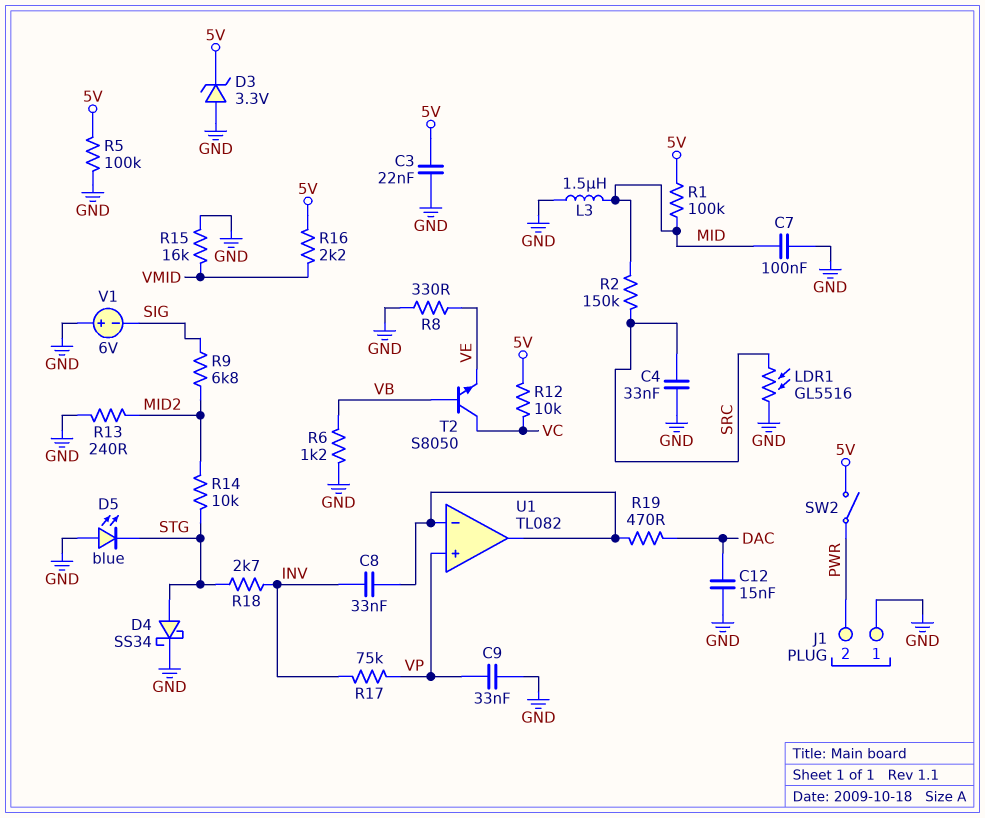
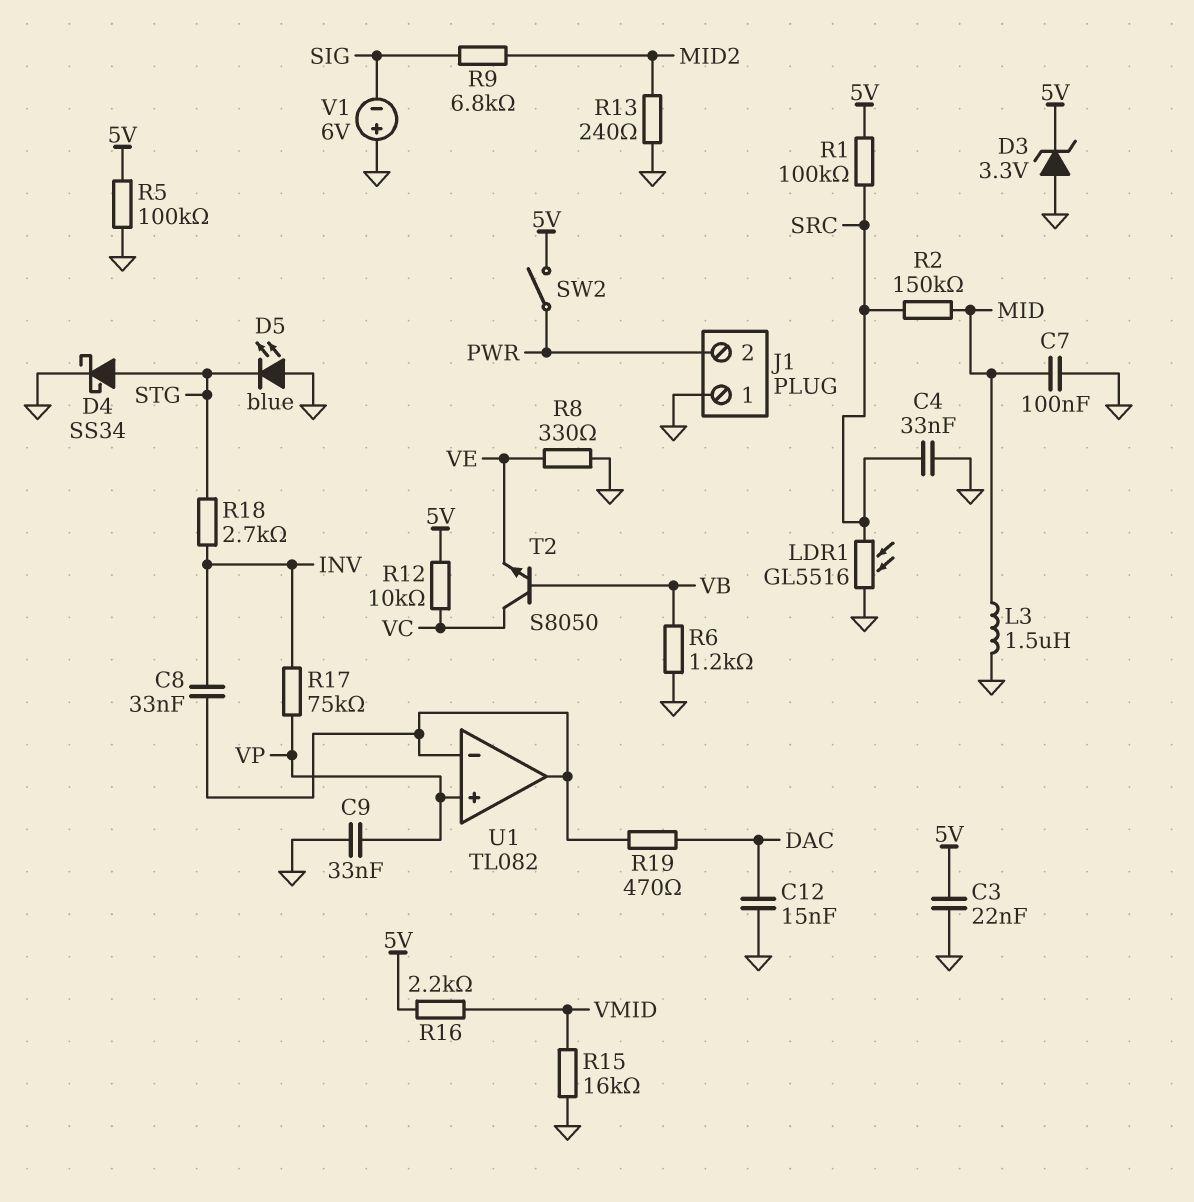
R1: 100k (5V, MID) -> 100k (5V, SRC)
R14: 10k (MID2, STG) -> none

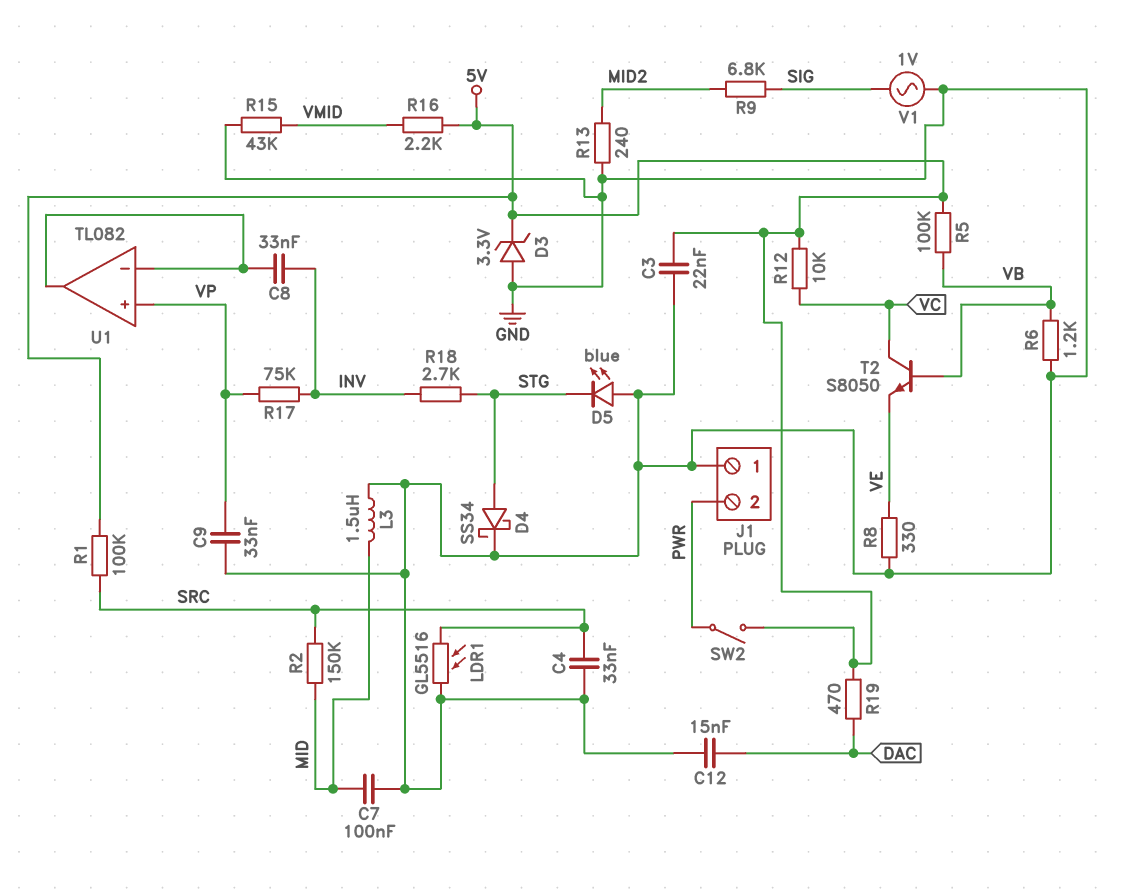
R5: 100k (5V, GND) -> 100k (5V, VB)
R15: 16k (GND, VMID) -> 43k (GND, VMID)
R19: 470 (DAC, U1/in-) -> 470 (5V, DAC)
V1: 6V (plus GND, minus SIG) -> AC 1V (GND, SIG)

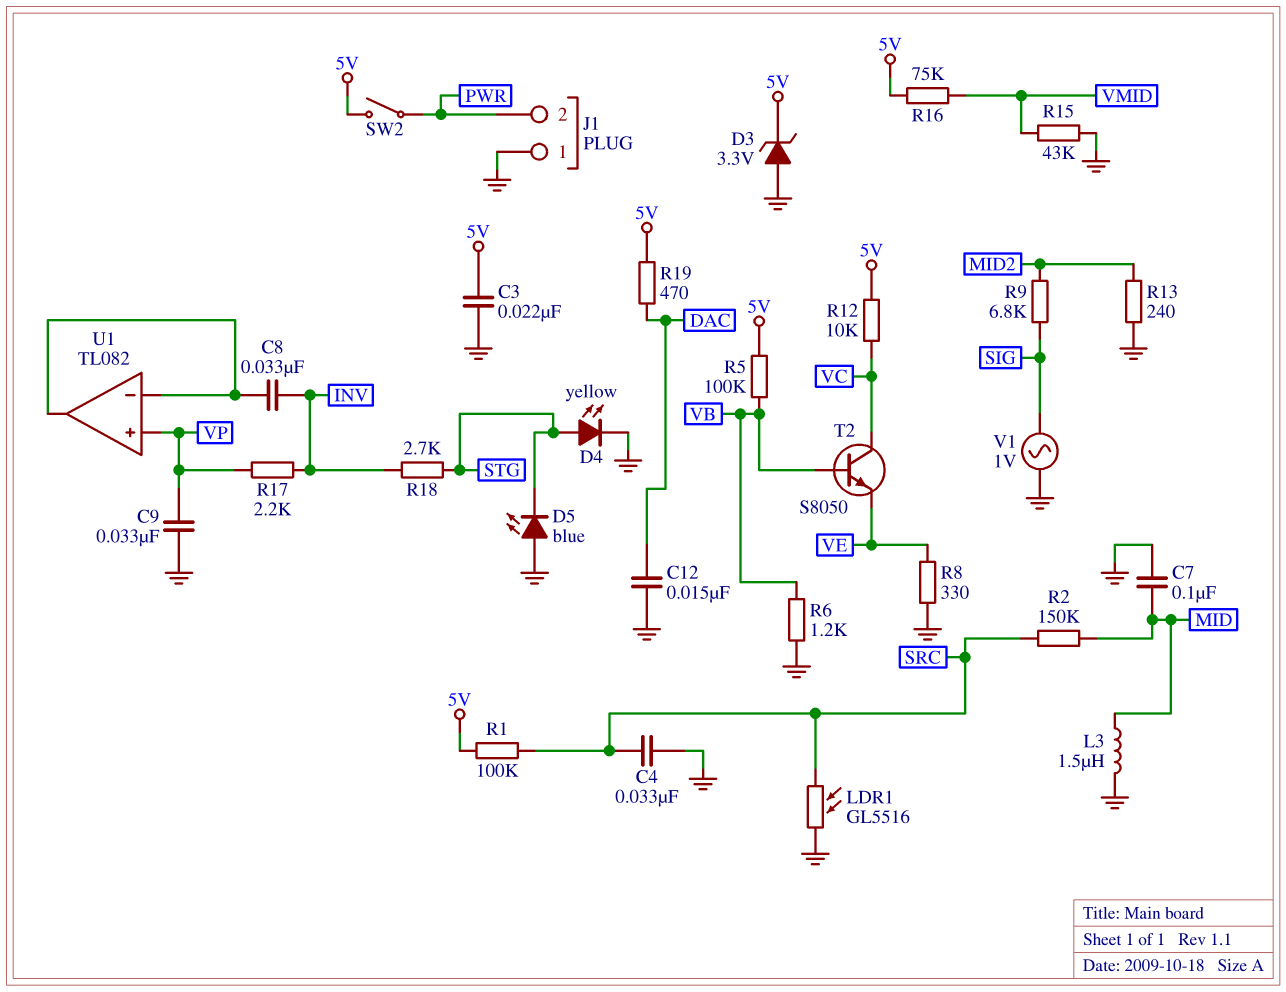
D4: schottky SS34 (A STG, K GND) -> LED yellow (A STG, K GND)
R16: 2.2k (5V, VMID) -> 75k (5V, VMID)
R17: 75k (INV, VP) -> 2.2k (INV, VP)

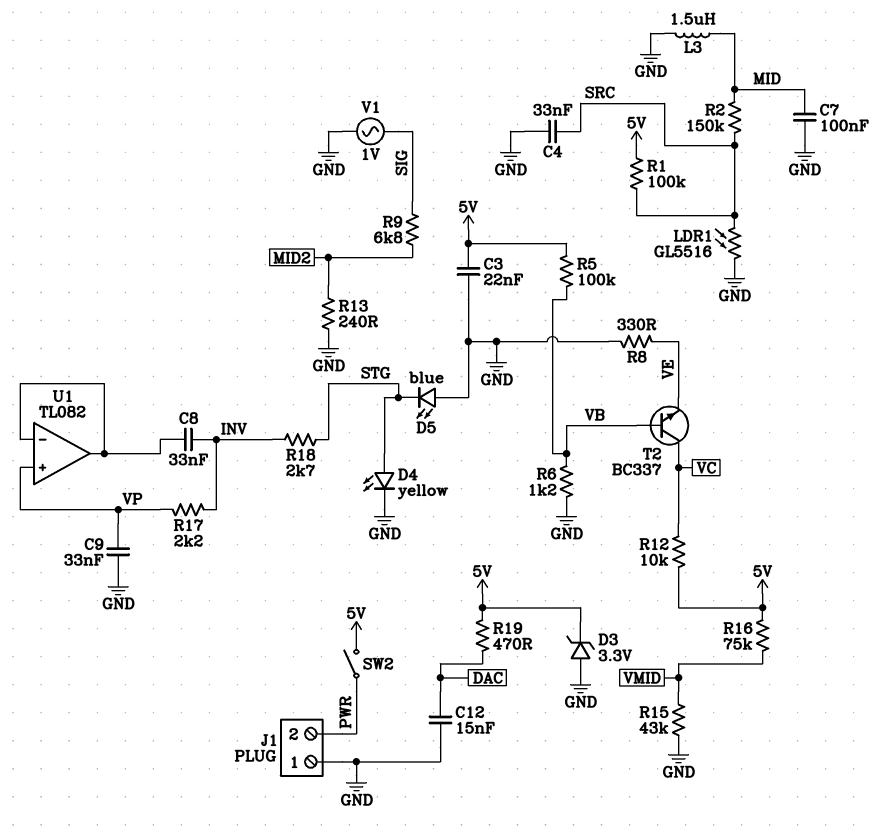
T2: NPN S8050 (B VB, C VC, E VE) -> NPN BC337 (B VB, C VC, E VE)

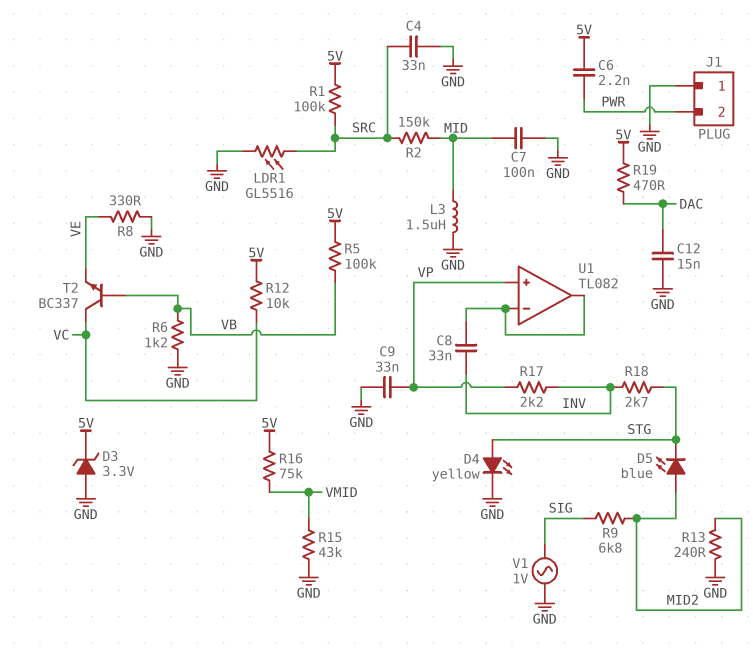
C3: 22nF (5V, GND) -> none
C6: none -> 2.2nF (5V, PWR)
D5: LED blue (A GND, K STG) -> LED blue (A MID2, K STG)
SW2: switch (5V, PWR) -> none

